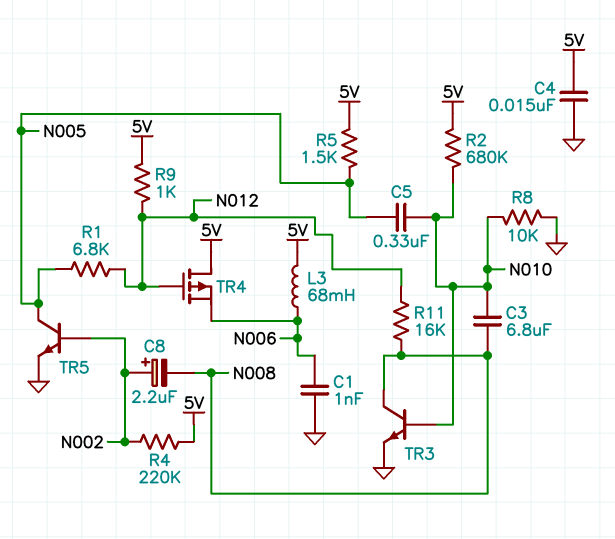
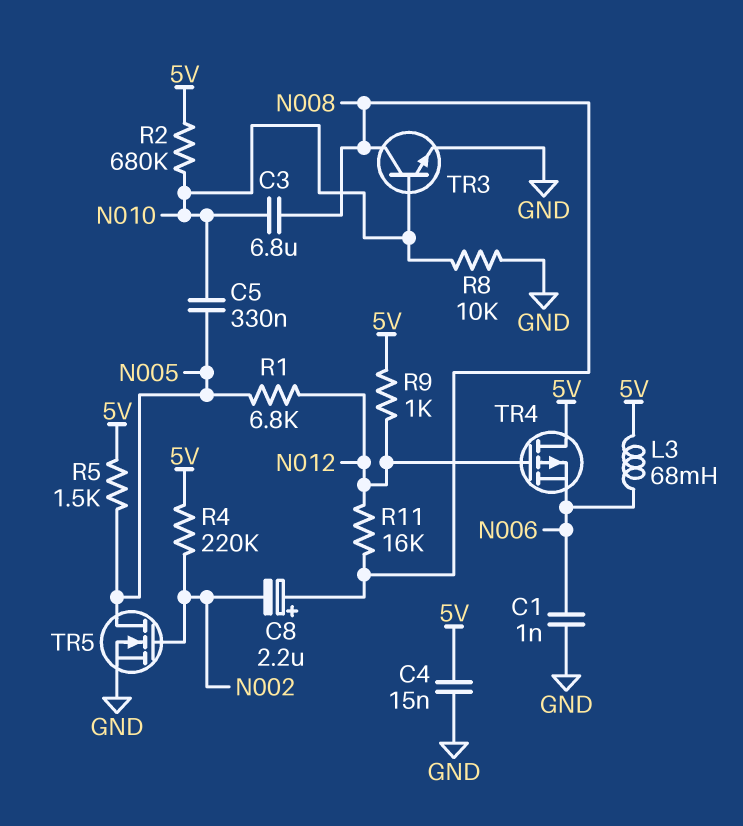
C8: 2.2uF (plus N002, minus N008) -> 2.2uF (plus N008, minus N002)
TR5: NPN (B N002, C N005, E GND) -> NMOS (G N002, D N005, S GND)

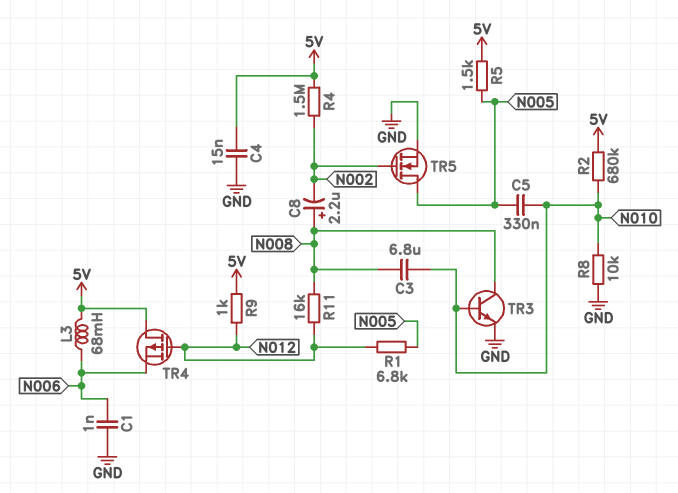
R4: 220k (5V, N002) -> 1.5M (5V, N002)

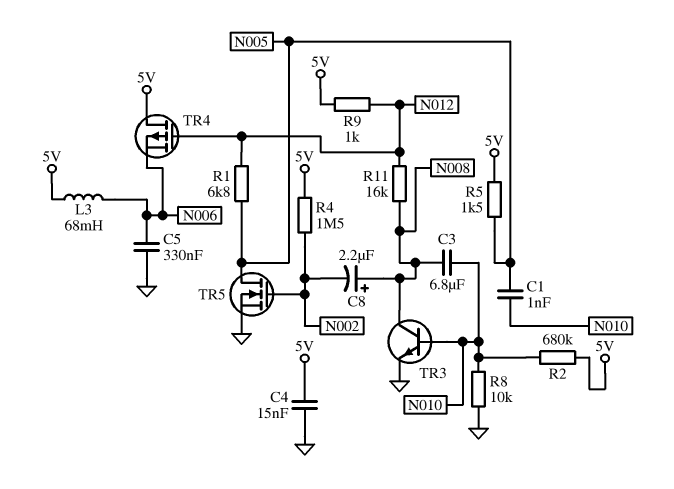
C1: 1nF (GND, N006) -> 1nF (N005, N010)
C5: 330nF (N005, N010) -> 330nF (GND, N006)

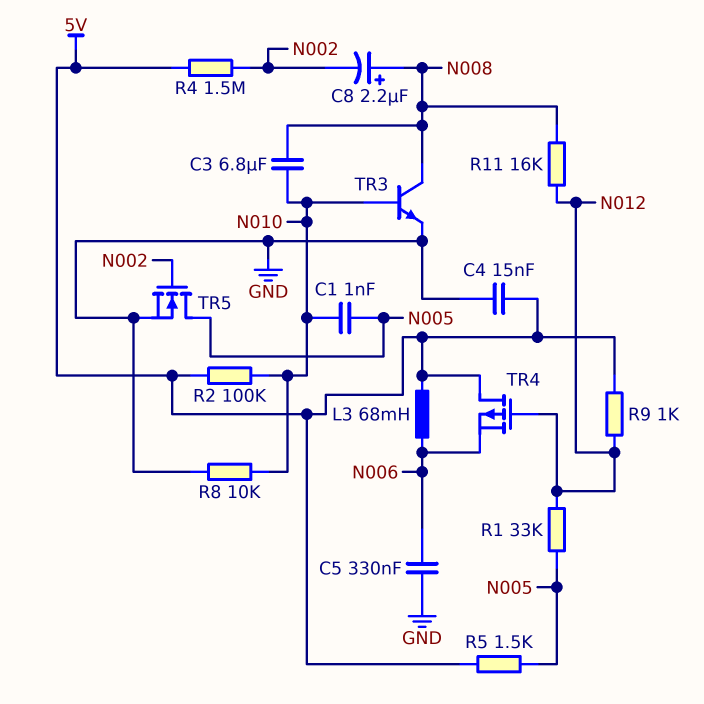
R1: 6.8k (N005, N012) -> 33k (N005, N012)
R2: 680k (5V, N010) -> 100k (5V, N010)

